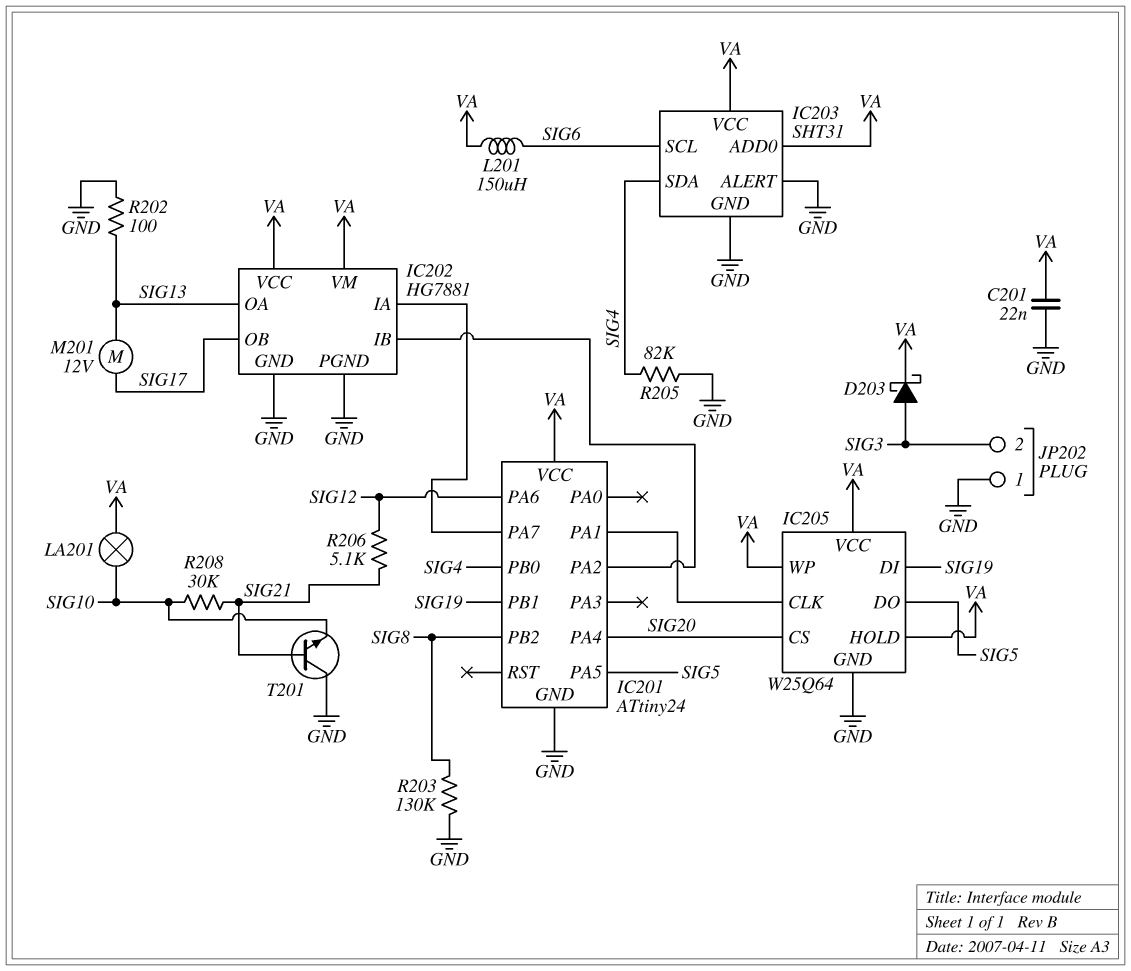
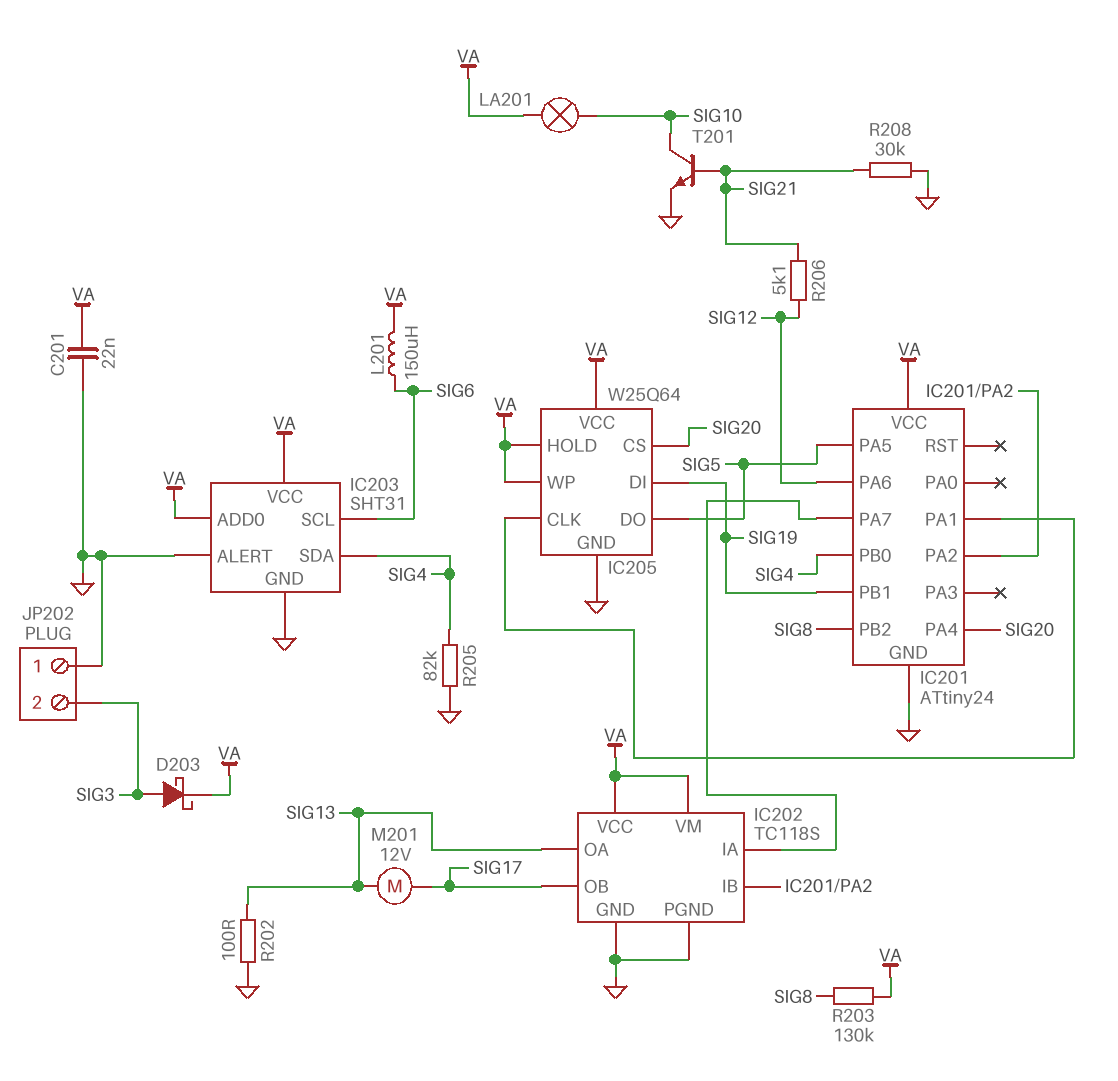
IC202: HG7881 -> TC118S
R203: 130k (GND, SIG8) -> 130k (SIG8, VA)
R208: 30k (SIG10, SIG21) -> 30k (GND, SIG21)
T201: NPN (B SIG21, C GND, E SIG10) -> NPN (B SIG21, C SIG10, E GND)

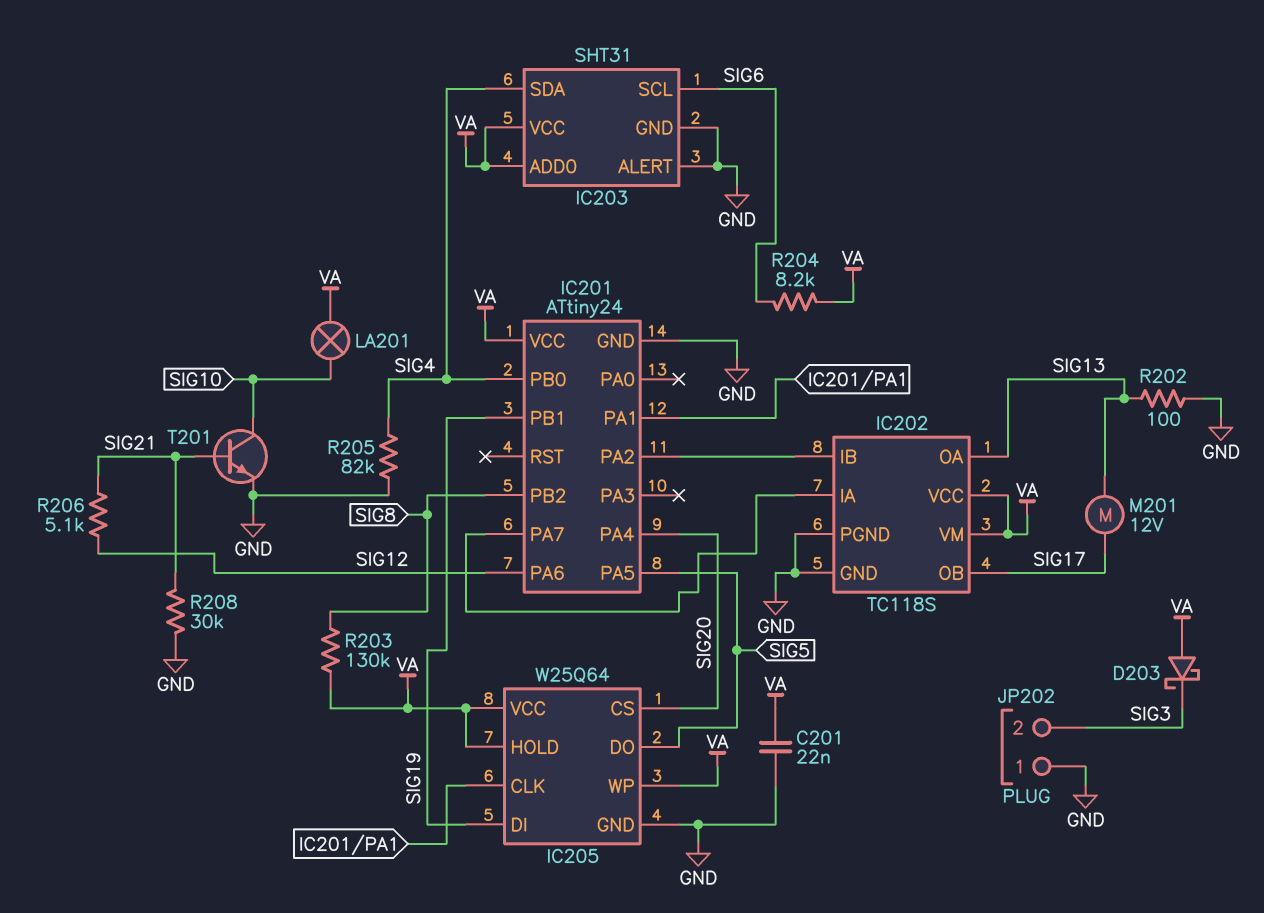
D203: schottky (A SIG3, K VA) -> schottky (A VA, K SIG3)
L201: 150uH (SIG6, VA) -> none
R204: none -> 8.2k (SIG6, VA)

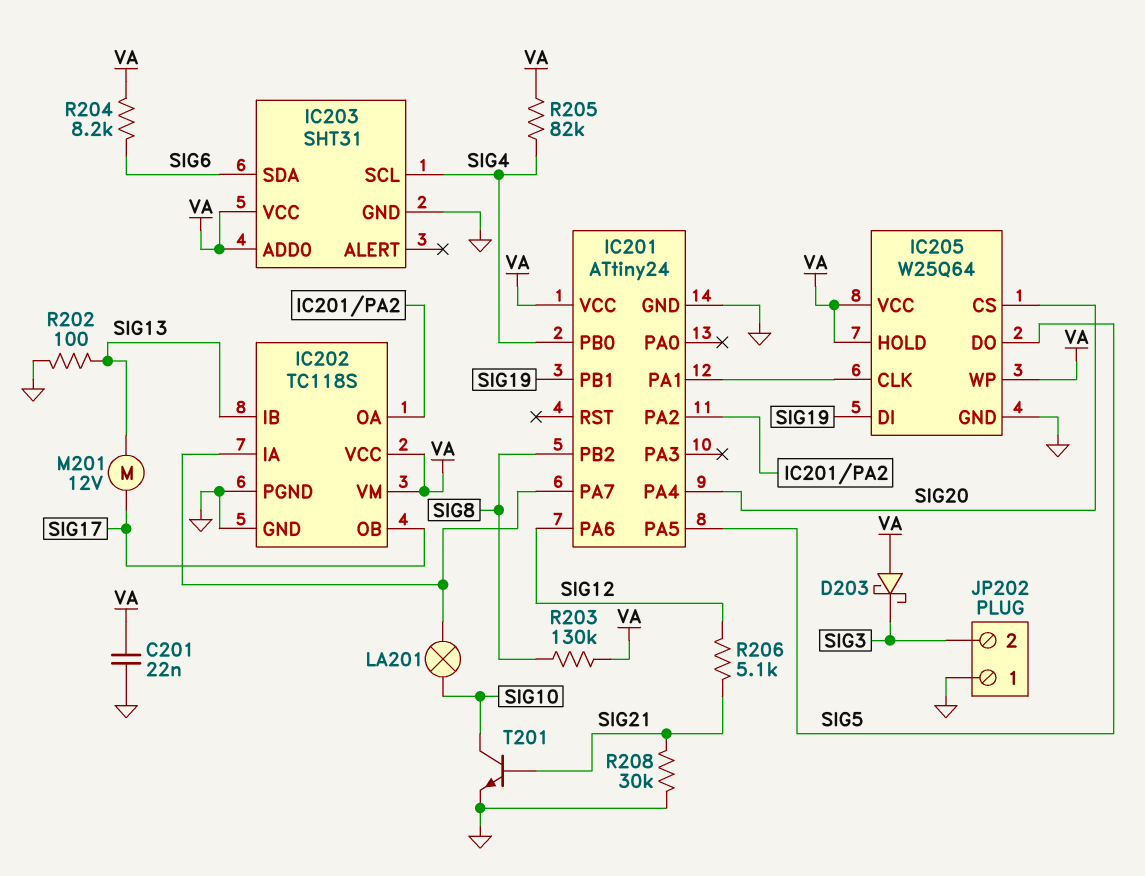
IC202 pin IB: IC201/PA2 -> SIG13
IC202 pin OA: SIG13 -> IC201/PA2
IC203 pin ALERT: GND -> none
IC203 pin SCL: SIG6 -> SIG4
IC203 pin SDA: SIG4 -> SIG6
LA201: lamp (SIG10, VA) -> lamp (IC201/PA7, SIG10)
R205: 82k (GND, SIG4) -> 82k (SIG4, VA)

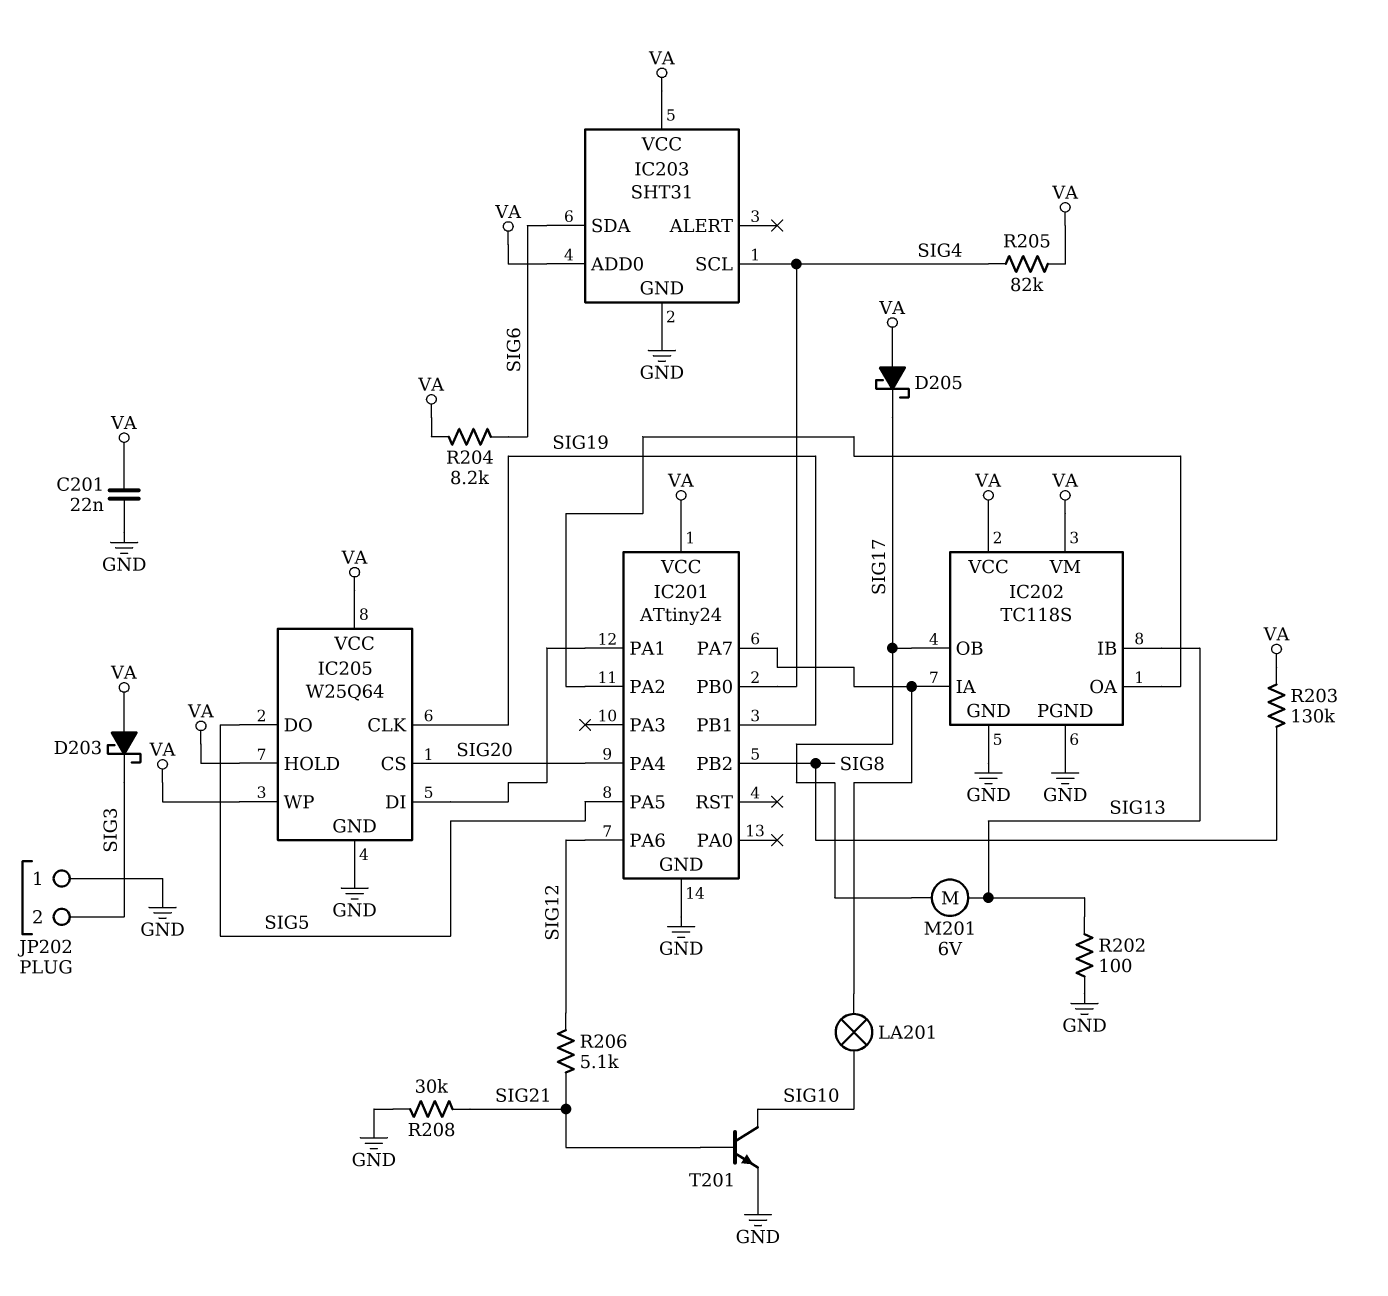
D205: none -> schottky (A VA, K SIG17)
IC205 pin CLK: IC201/PA1 -> SIG19
IC205 pin DI: SIG19 -> IC201/PA1
M201: motor 12V (SIG13, SIG17) -> motor 6V (SIG13, SIG17)

